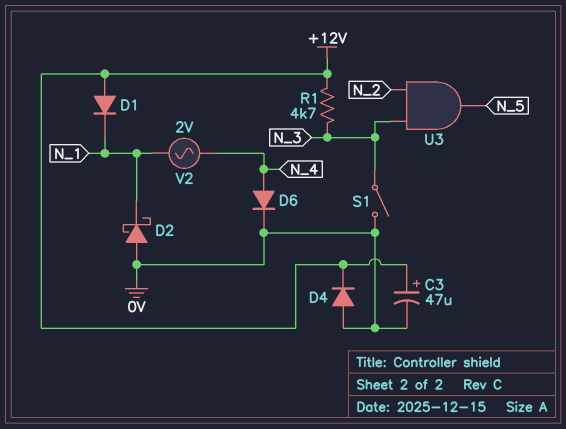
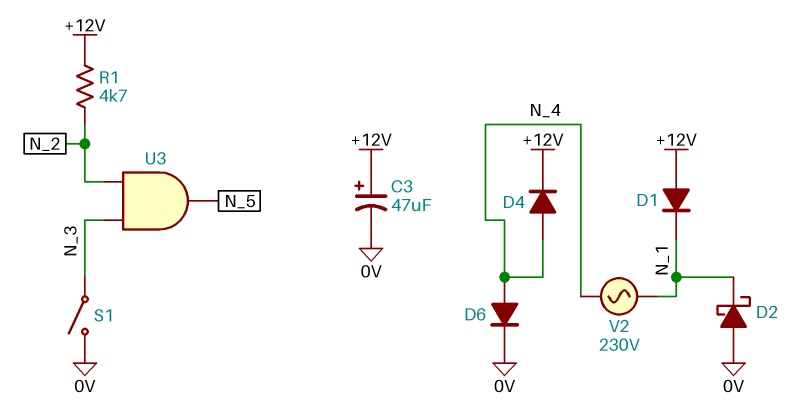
D4: diode (A 0V, K +12V) -> diode (A N_4, K +12V)
R1: 4.7k (+12V, N_3) -> 4.7k (+12V, N_2)
V2: AC 2V (N_1, N_4) -> AC 230V (N_1, N_4)

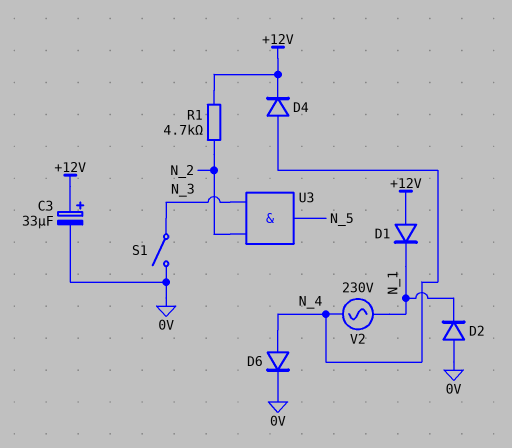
C3: 47uF (plus +12V, minus 0V) -> 33uF (plus +12V, minus 0V)
D2: schottky (A 0V, K N_1) -> diode (A 0V, K N_1)

